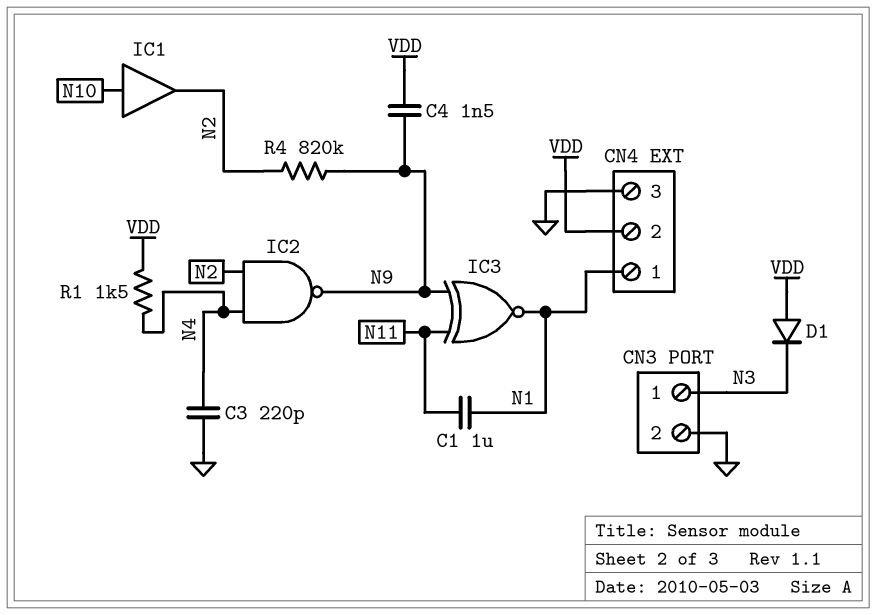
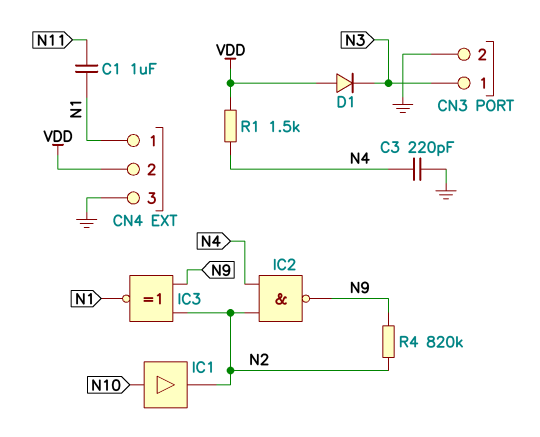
C4: 1.5nF (N9, VDD) -> none
IC3: XNOR (in N9, in N11, out N1) -> XNOR (in N2, in N9, out N1)

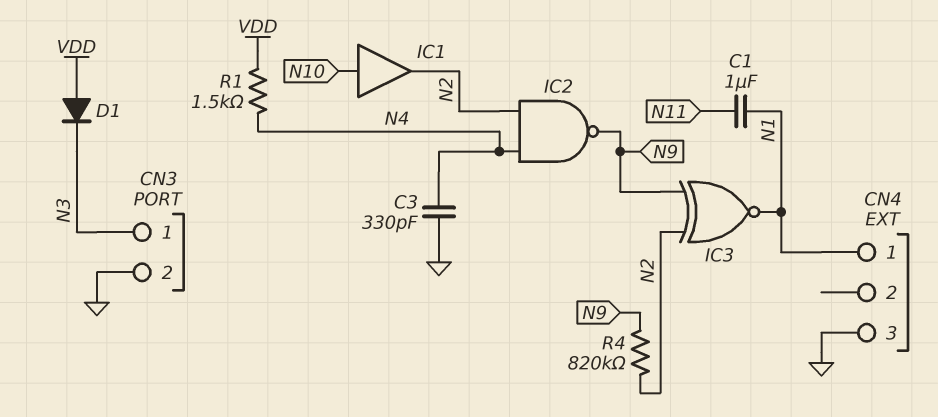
C3: 220pF (GND, N4) -> 330pF (GND, N4)
CN4 pin 2: VDD -> none

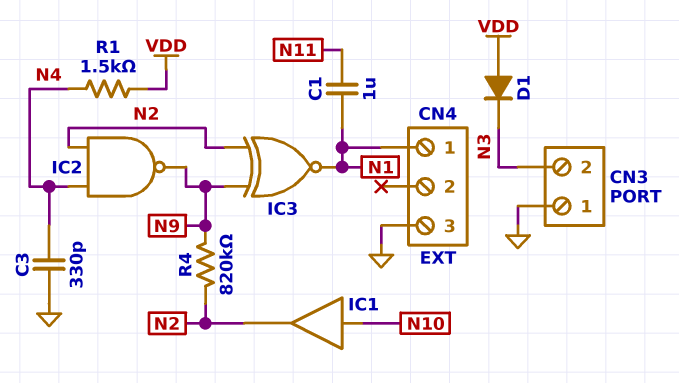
CN3 pin 1: N3 -> GND
CN3 pin 2: GND -> N3

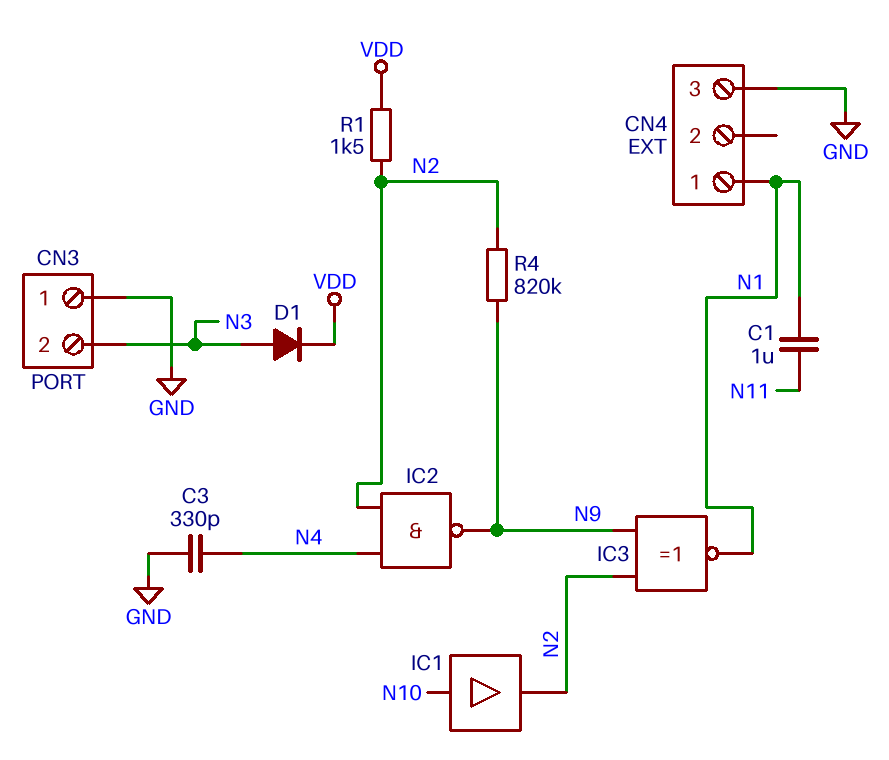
D1: diode (A VDD, K N3) -> diode (A N3, K VDD)
R1: 1.5k (N4, VDD) -> 1.5k (N2, VDD)

